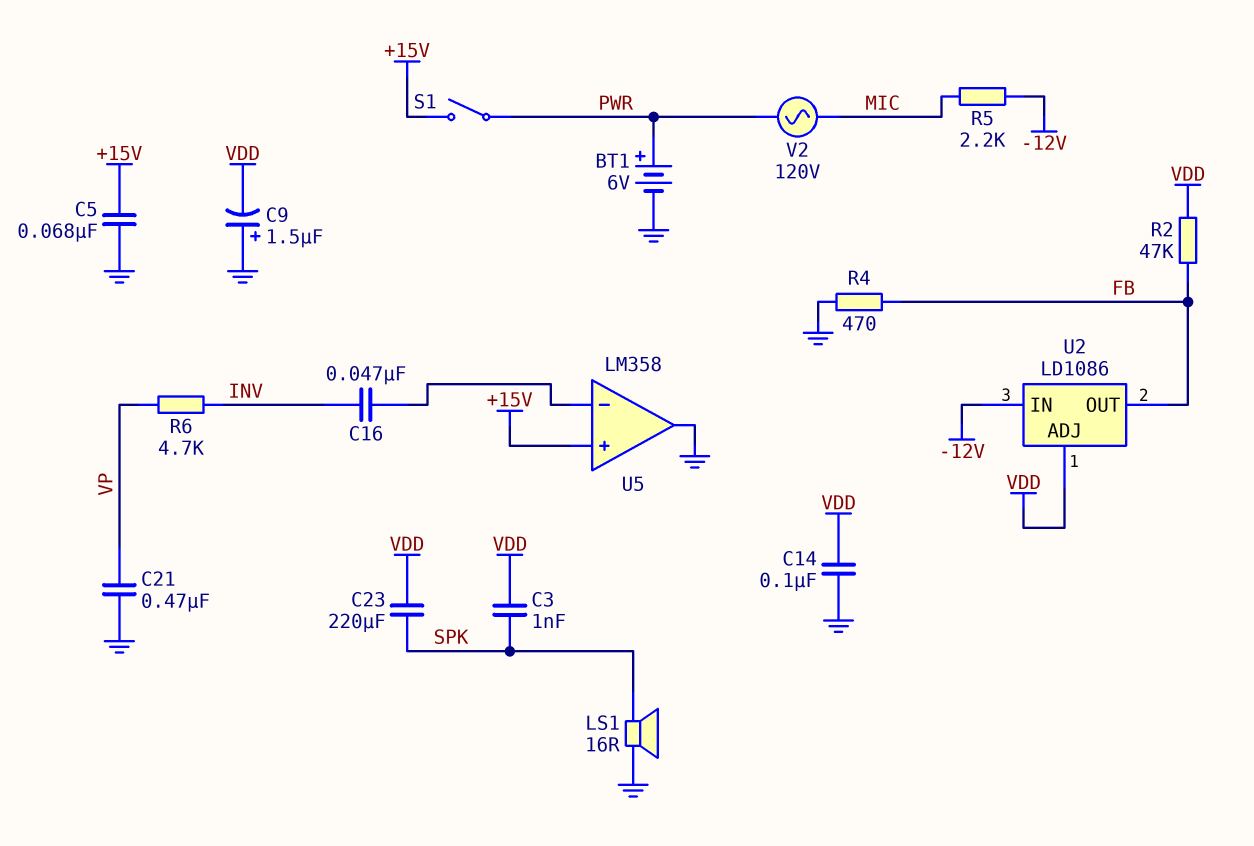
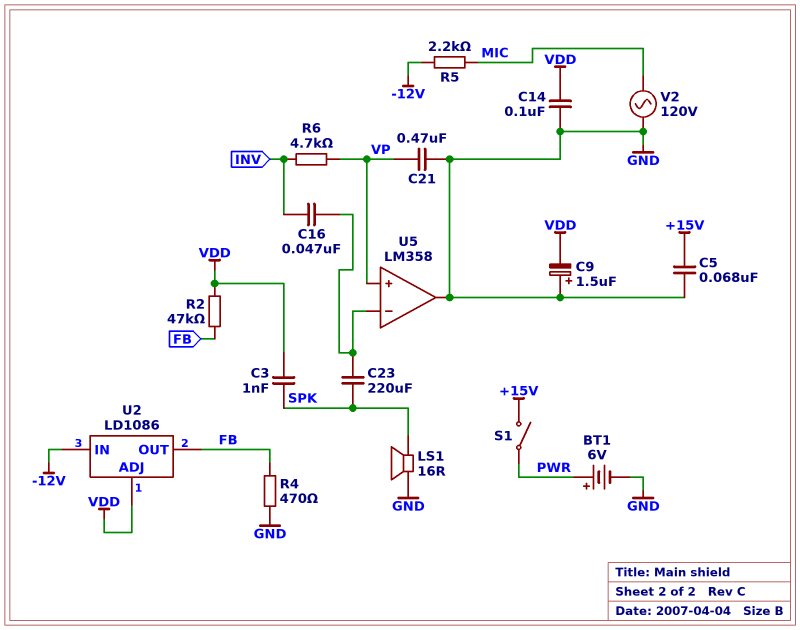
C23: 220uF (SPK, VDD) -> 220uF (SPK, U5/in-)
U5 pin in+: +15V -> VP
V2: AC 120V (MIC, PWR) -> AC 120V (GND, MIC)

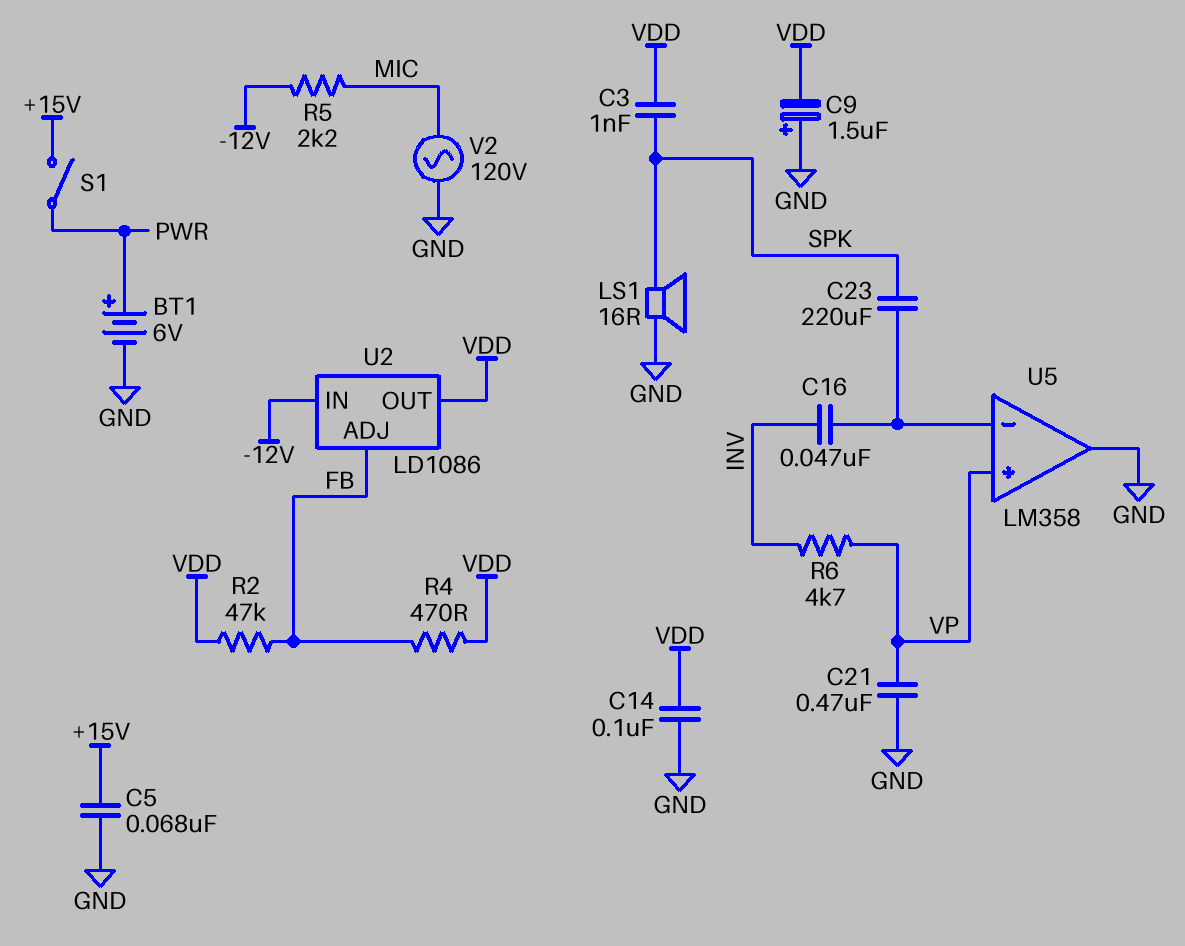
R4: 470 (FB, GND) -> 470 (FB, VDD)
U2 pin ADJ: VDD -> FB
U2 pin OUT: FB -> VDD

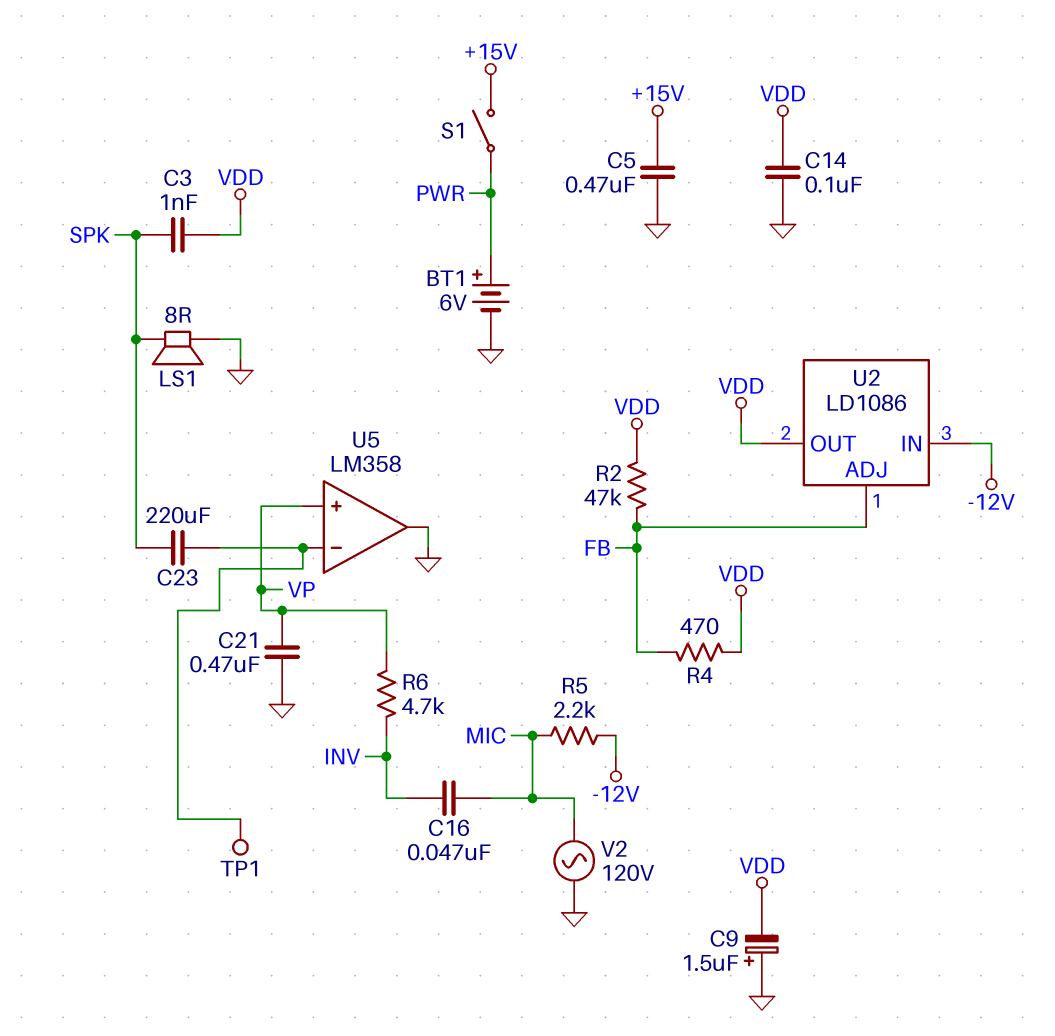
C5: 68nF (+15V, GND) -> 470nF (+15V, GND)
C16: 47nF (INV, U5/in-) -> 47nF (INV, MIC)
LS1: speaker 16R (GND, SPK) -> speaker 8R (GND, SPK)
TP1: none -> test point (U5/in-)

